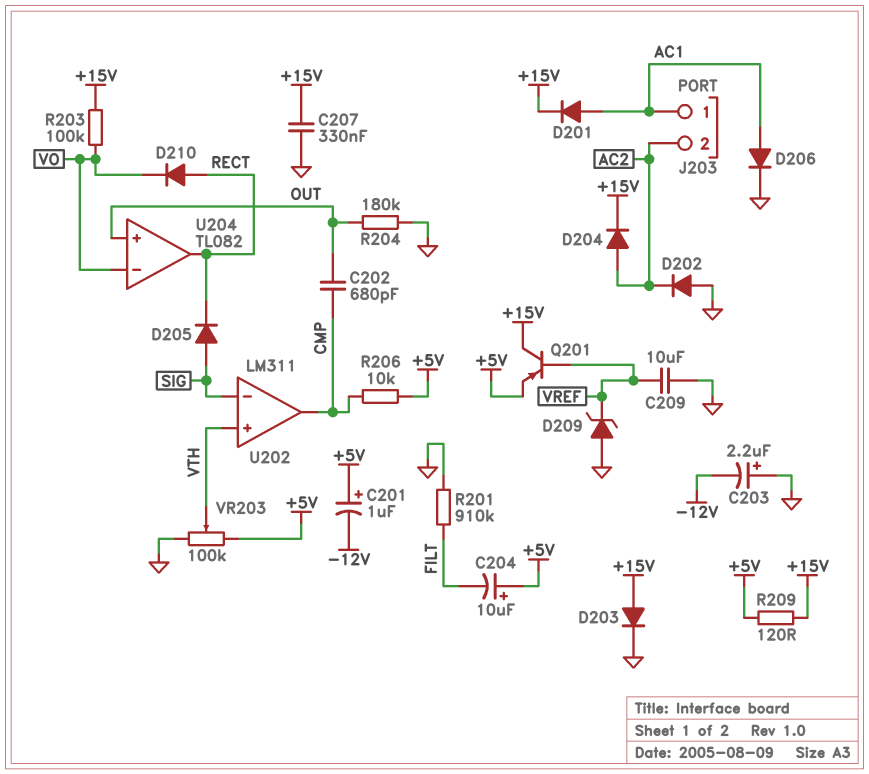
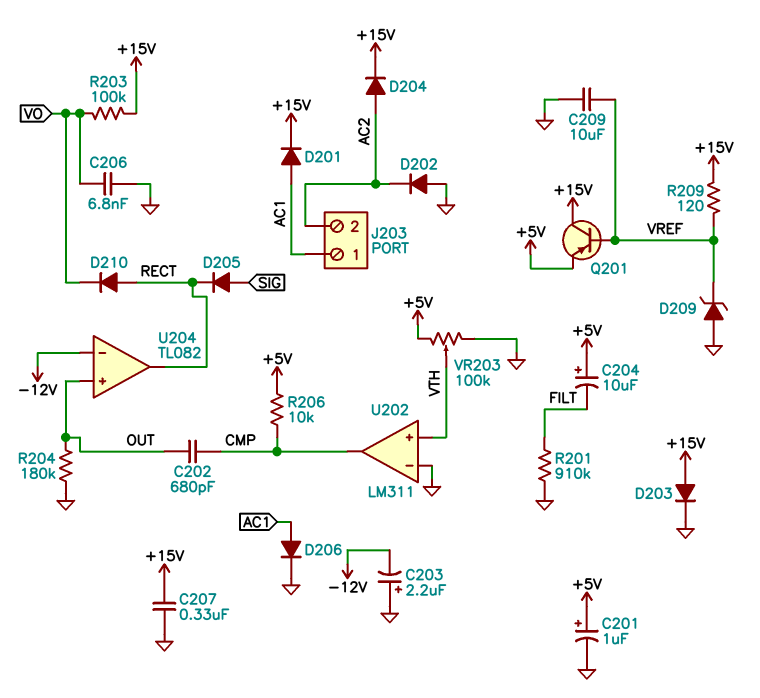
C201: 1uF (plus +5V, minus -12V) -> 1uF (plus +5V, minus GND)
C206: none -> 6.8nF (GND, VO)
R209: 120 (+5V, +15V) -> 120 (+15V, VREF)
U202 pin in-: SIG -> GND
U204 pin in-: VO -> -12V

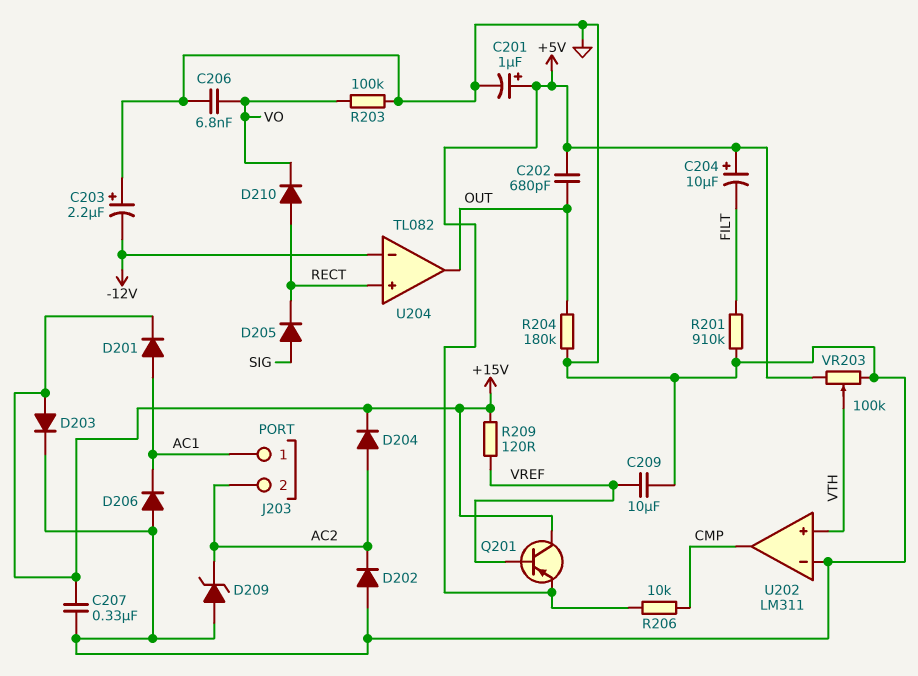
C202: 680pF (CMP, OUT) -> 680pF (+5V, OUT)
D206: diode (A AC1, K GND) -> diode (A GND, K AC1)
D209: zener (A GND, K VREF) -> zener (A GND, K AC2)
R203: 100k (+15V, VO) -> 100k (GND, VO)
U204 pin in+: OUT -> RECT
U204 pin out: RECT -> OUT

